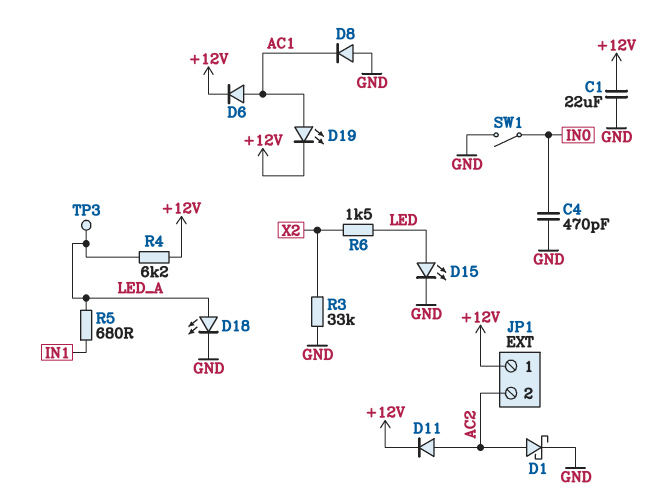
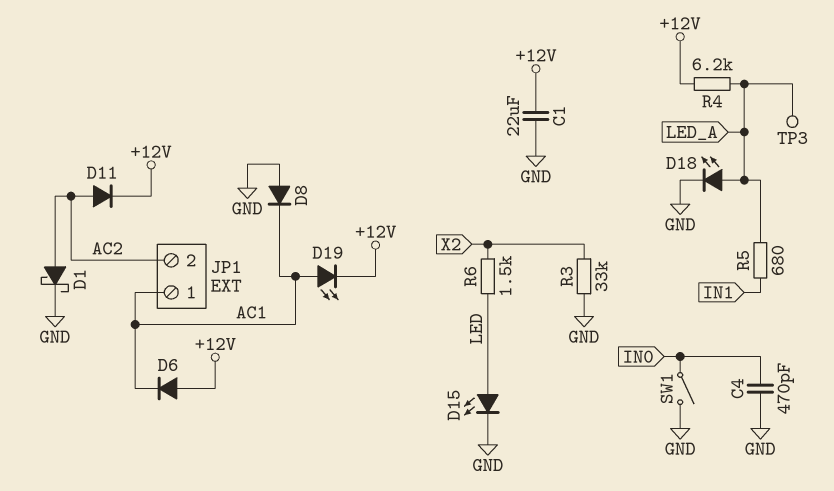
D6: diode (A AC1, K +12V) -> diode (A +12V, K AC1)
JP1 pin 1: +12V -> AC1

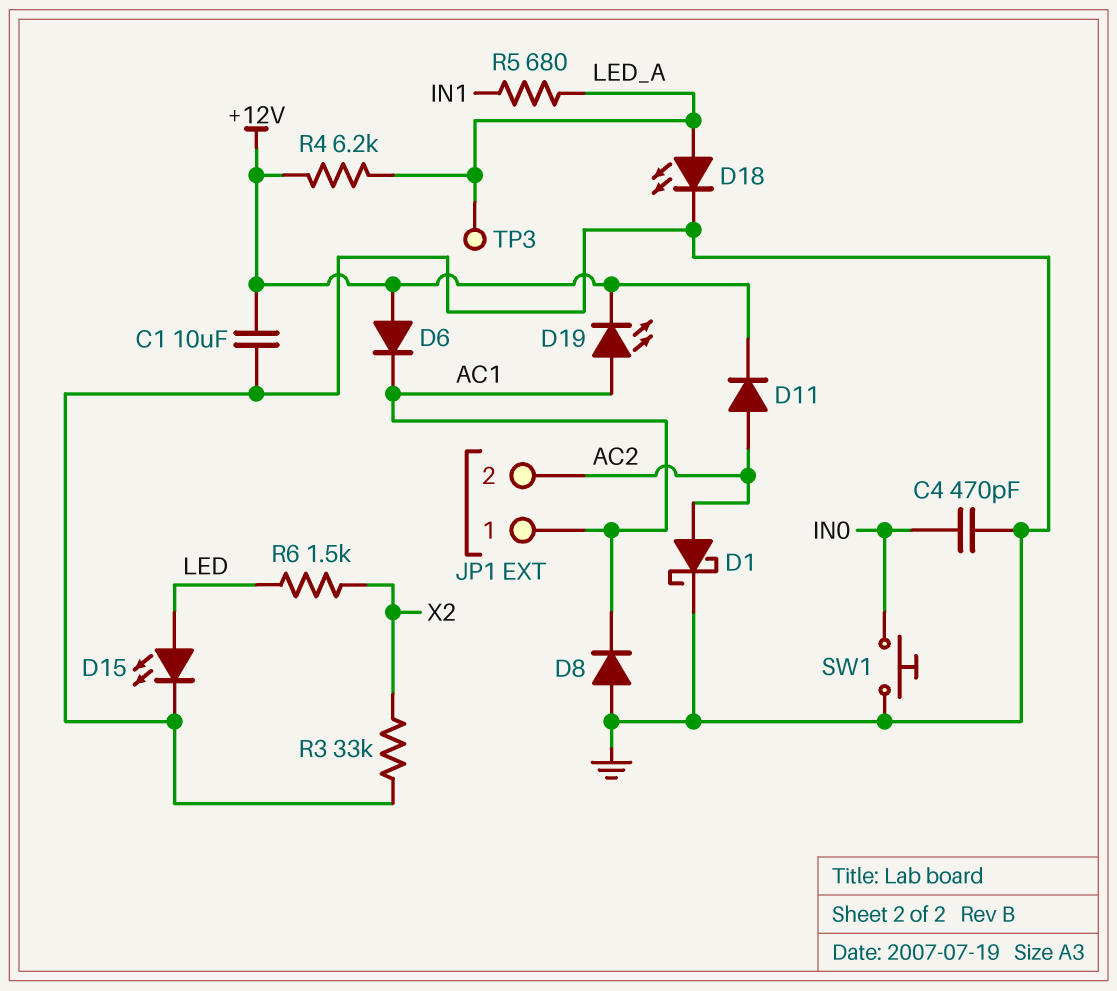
C1: 22uF (+12V, GND) -> 10uF (+12V, GND)
SW1: switch (GND, IN0) -> button (GND, IN0)

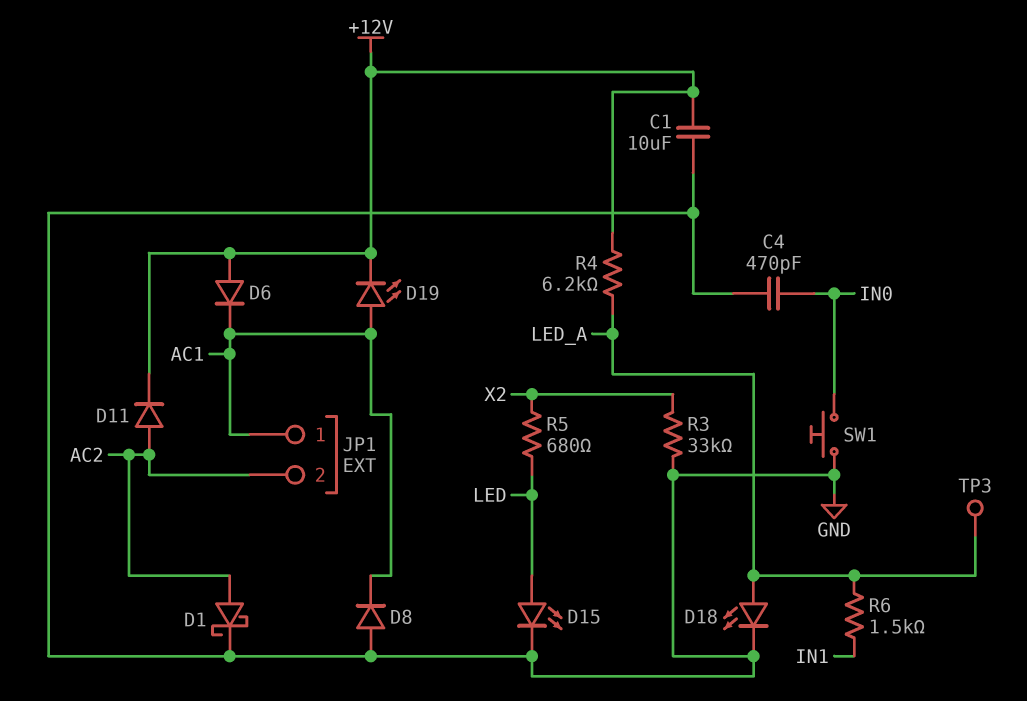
R5: 680 (IN1, LED_A) -> 680 (LED, X2)
R6: 1.5k (LED, X2) -> 1.5k (IN1, LED_A)

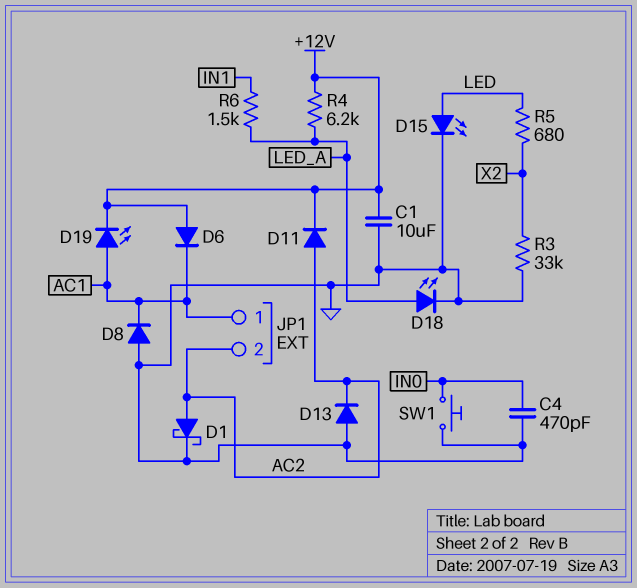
D13: none -> diode (A GND, K AC2)
TP3: test point (LED_A) -> none

